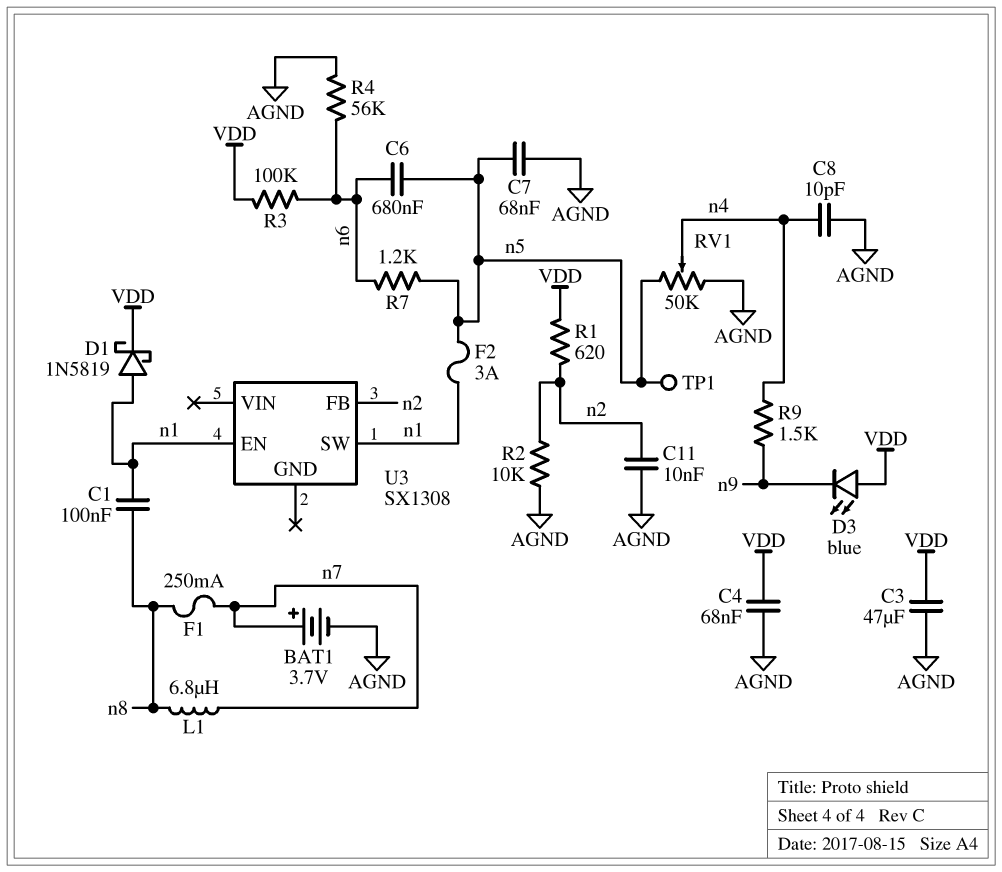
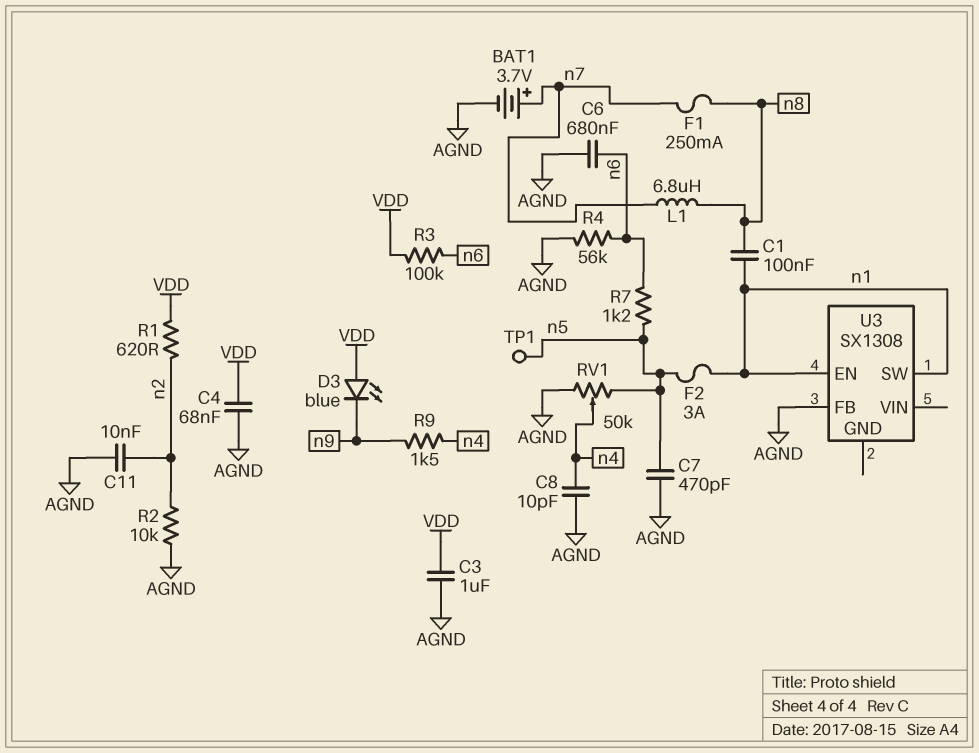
C3: 47uF (AGND, VDD) -> 1uF (AGND, VDD)
C6: 680nF (n5, n6) -> 680nF (AGND, n6)
C7: 68nF (AGND, n5) -> 470pF (AGND, n5)
D1: schottky 1N5819 (A n1, K VDD) -> none
U3 pin FB: n2 -> AGND

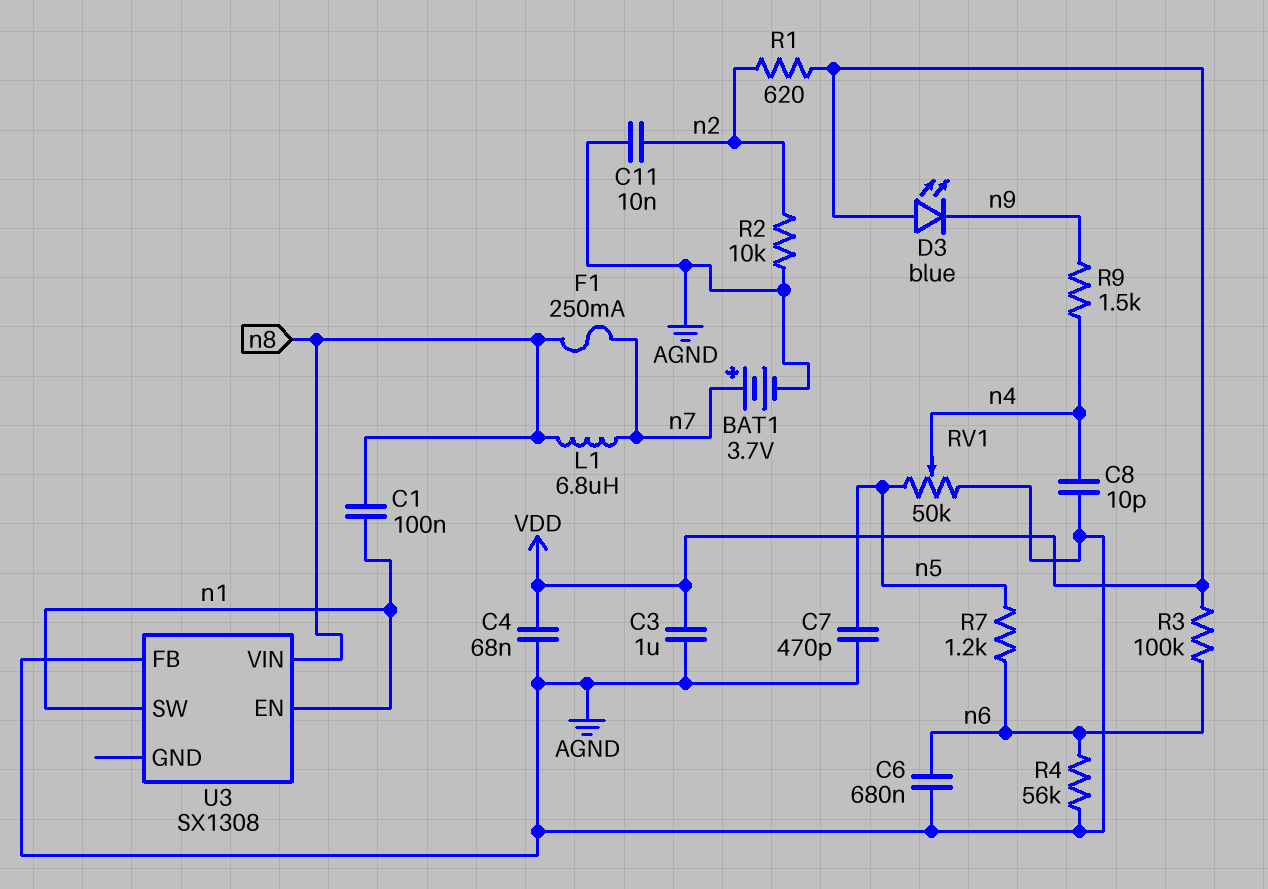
F2: 3A (n1, n5) -> none
TP1: test point (n5) -> none
U3 pin VIN: none -> n8

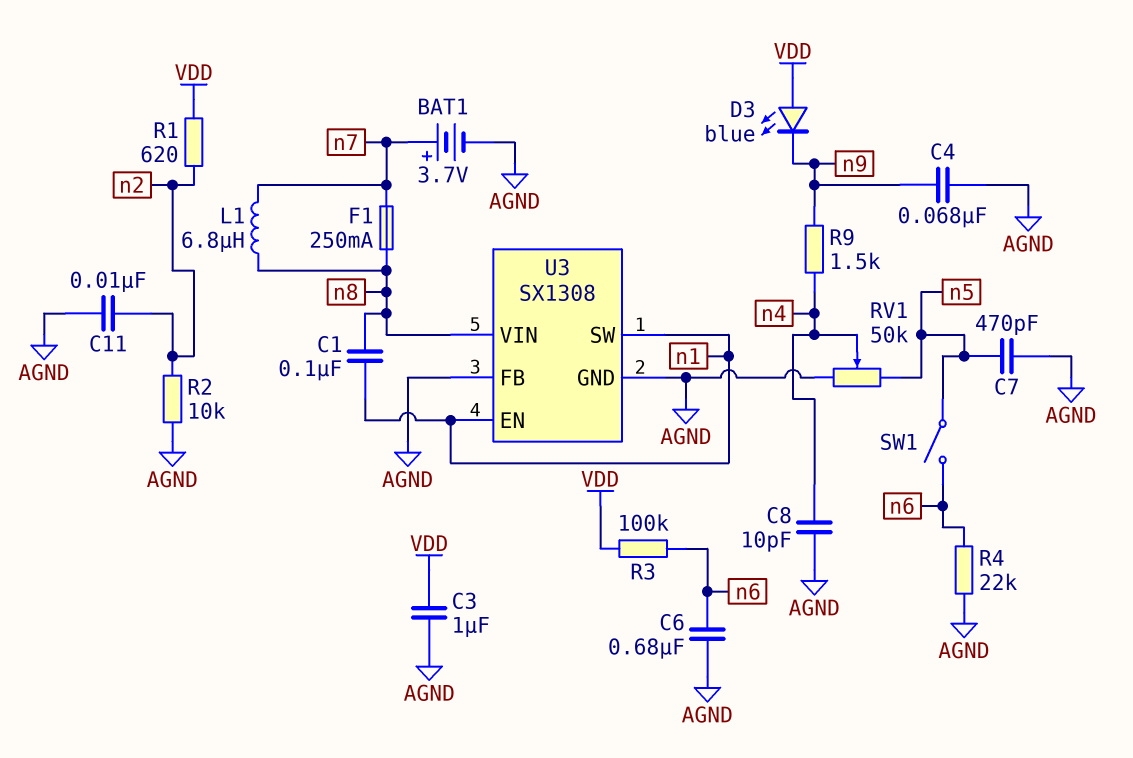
C4: 68nF (AGND, VDD) -> 68nF (AGND, n9)
R4: 56k (AGND, n6) -> 22k (AGND, n6)
R7: 1.2k (n5, n6) -> none
SW1: none -> switch (n5, n6)
U3 pin GND: none -> AGND

